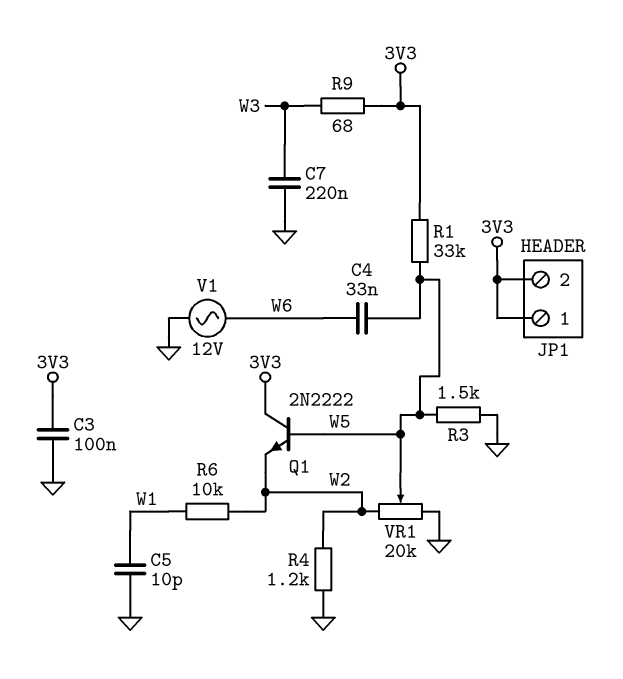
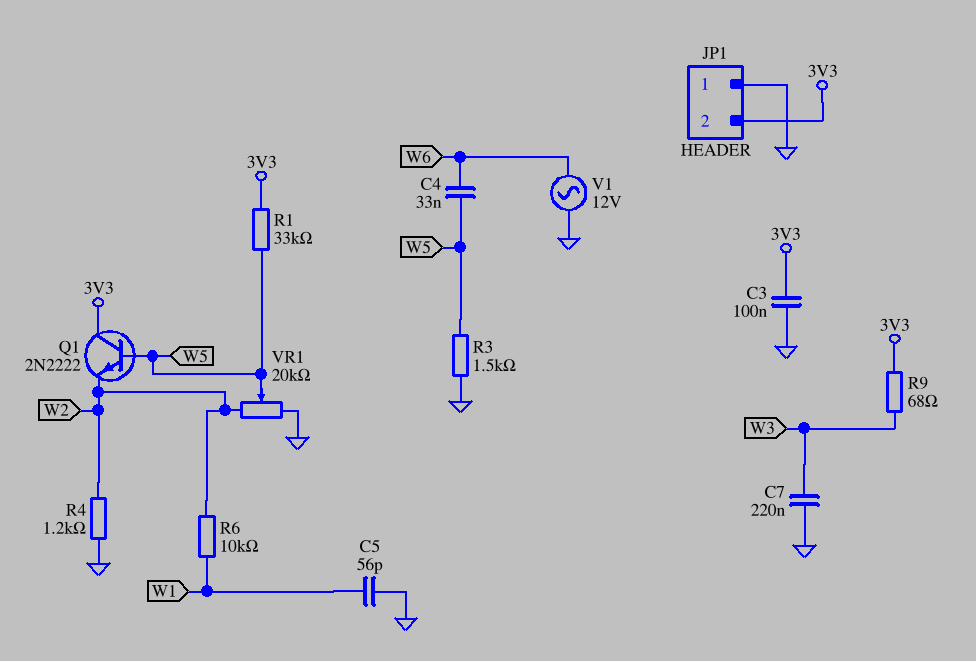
C5: 10pF (GND, W1) -> 56pF (GND, W1)
JP1 pin 1: 3V3 -> GND

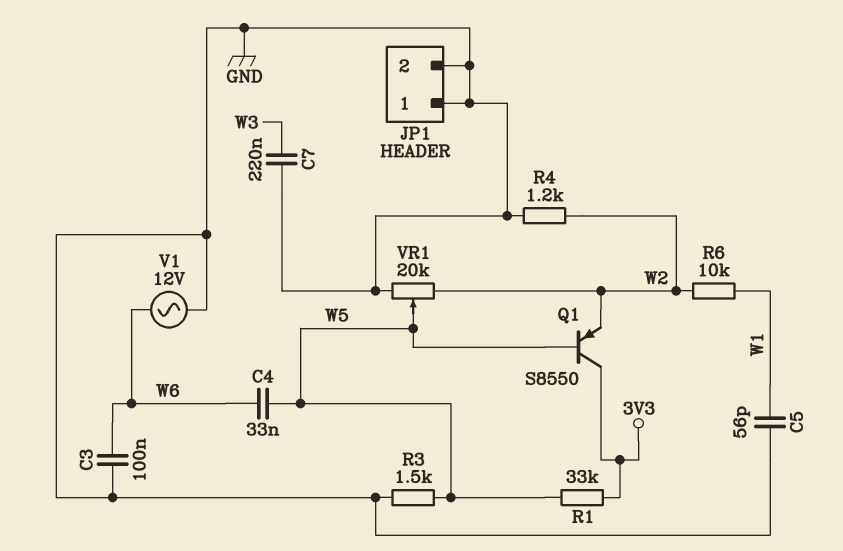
C3: 100nF (3V3, GND) -> 100nF (GND, W6)
JP1 pin 2: 3V3 -> GND
Q1: NPN 2N2222 (B W5, C 3V3, E W2) -> PNP S8550 (B W5, C 3V3, E W2)
R9: 68 (3V3, W3) -> none

